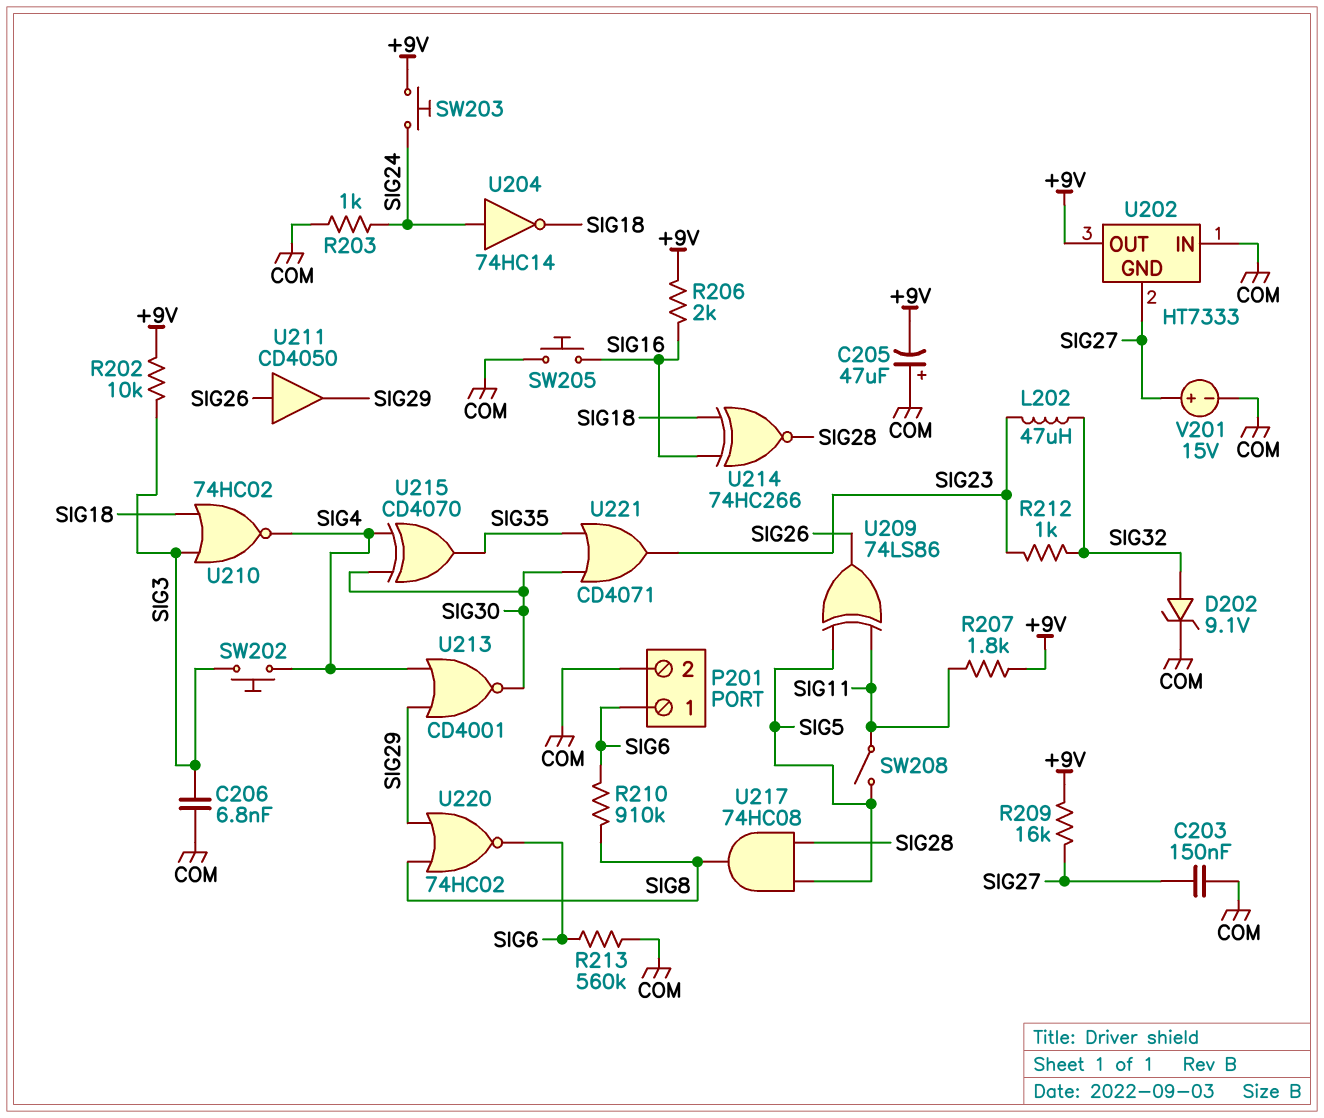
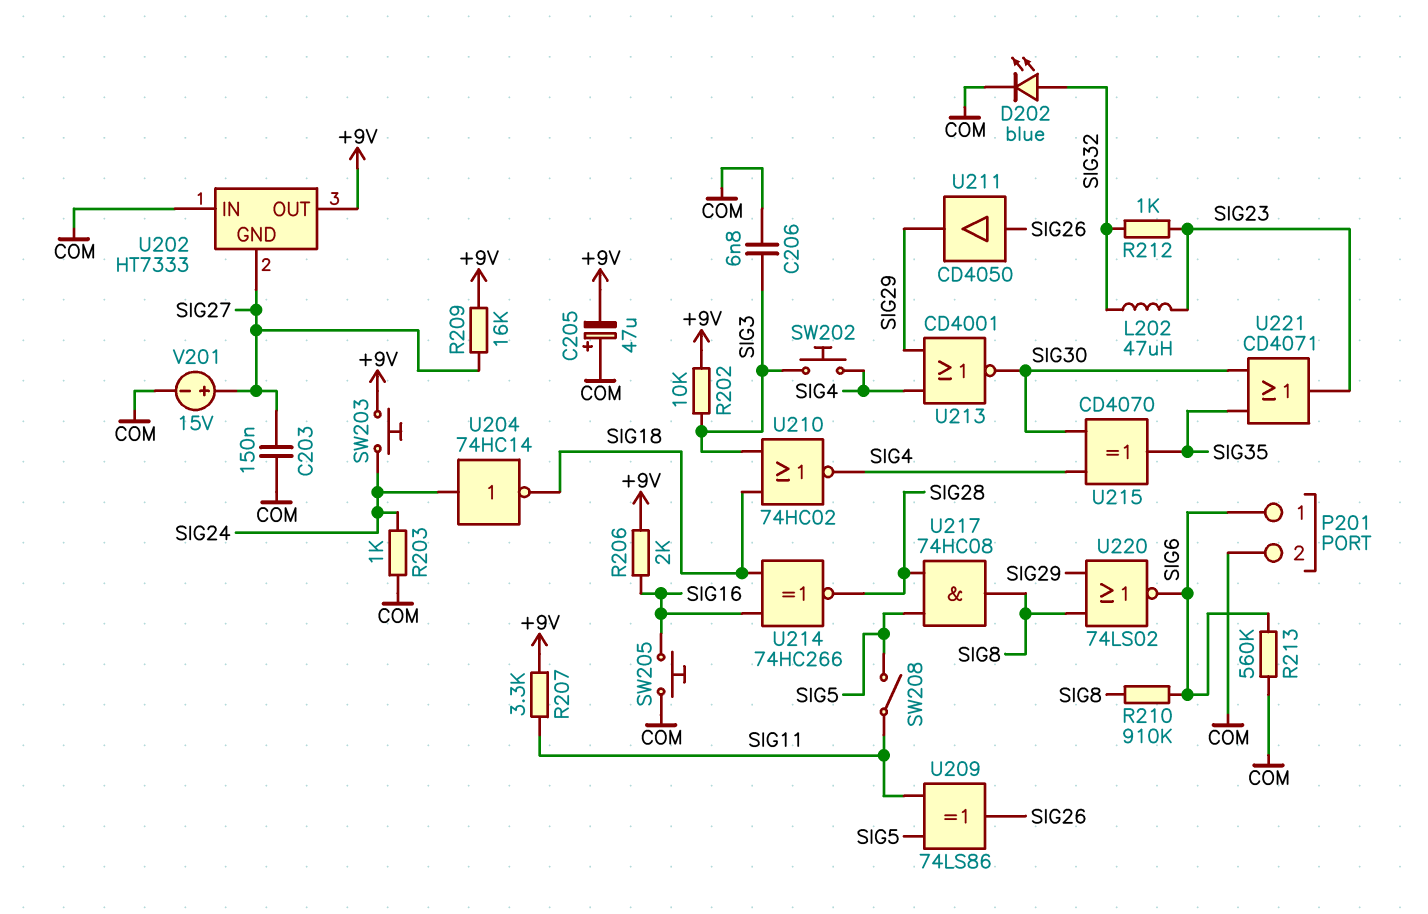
D202: zener 9.1V (A SIG32, K COM) -> LED blue (A SIG32, K COM)
R207: 1.8k (+9V, SIG11) -> 3.3k (+9V, SIG11)
U220: NOR 74HC02 (in SIG8, in SIG29, out SIG6) -> NOR 74LS02 (in SIG8, in SIG29, out SIG6)

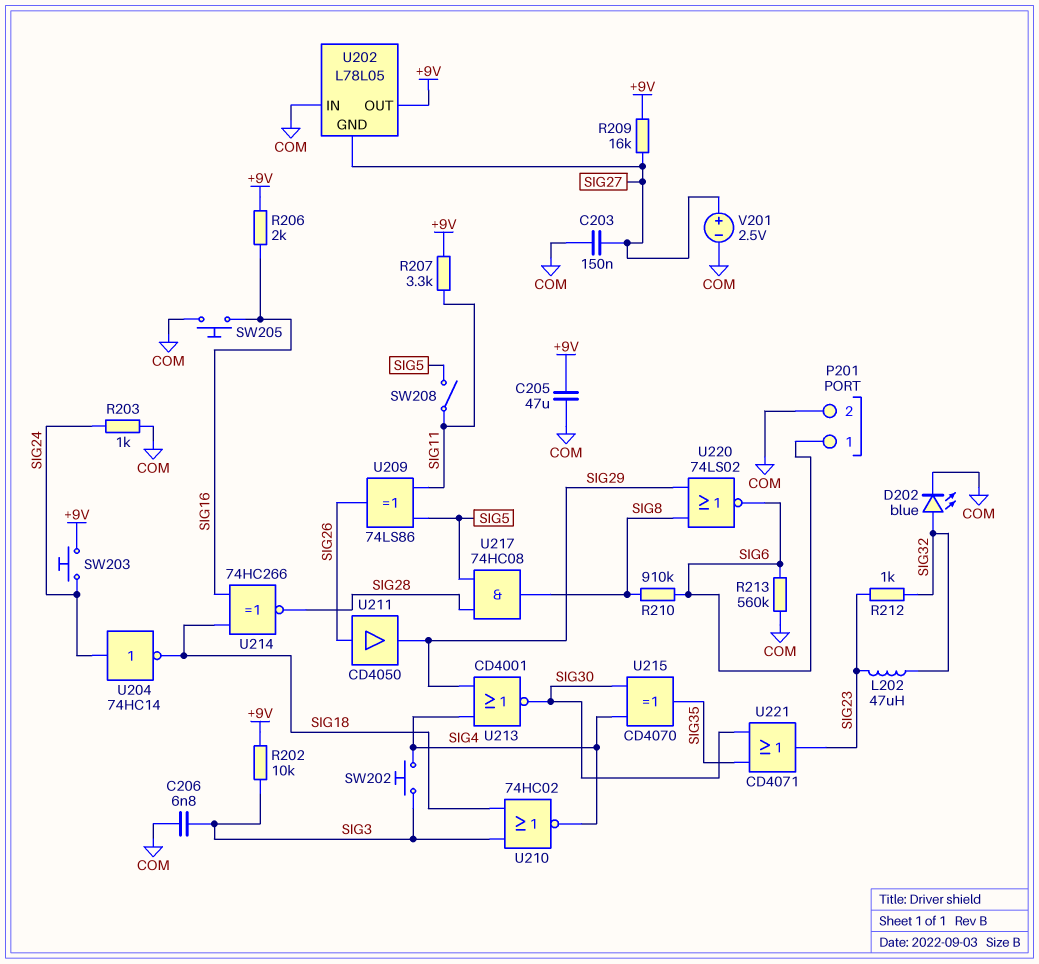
C205: 47uF (plus COM, minus +9V) -> 47uF (+9V, COM)
U202: HT7333 -> L78L05
V201: 15V (plus SIG27, minus COM) -> 2.5V (plus SIG27, minus COM)

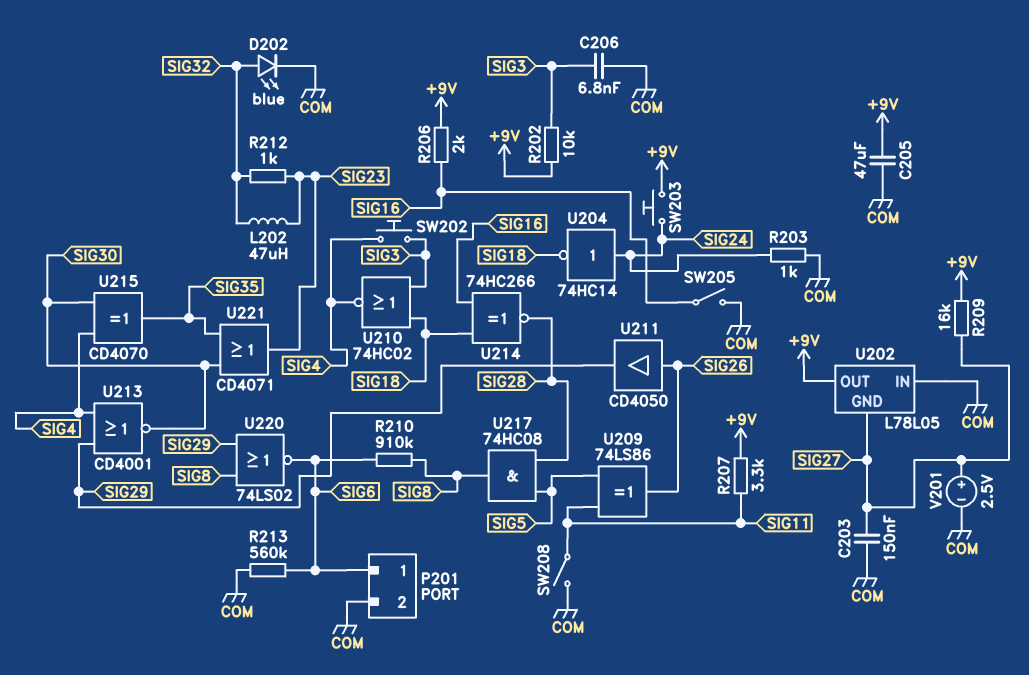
SW205: button (COM, SIG16) -> switch (COM, SIG16)
SW208: switch (SIG5, SIG11) -> switch (COM, SIG11)

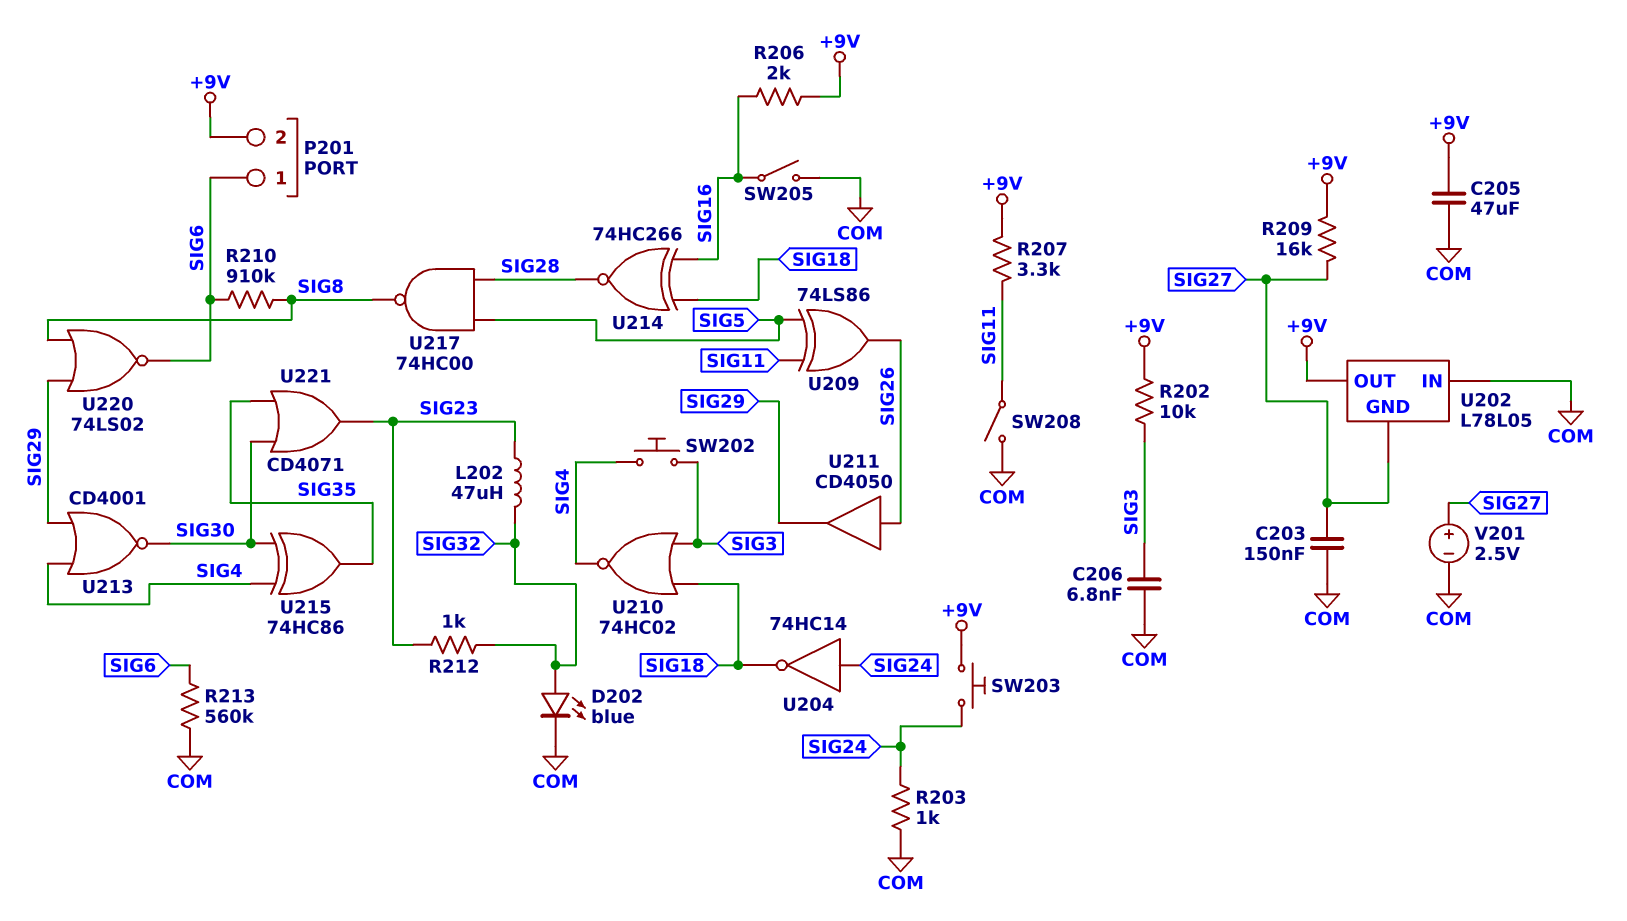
P201 pin 2: COM -> +9V
U215: XOR CD4070 (in SIG4, in SIG30, out SIG35) -> XOR 74HC86 (in SIG4, in SIG30, out SIG35)
U217: AND 74HC08 (in SIG5, in SIG28, out SIG8) -> NAND 74HC00 (in SIG5, in SIG28, out SIG8)

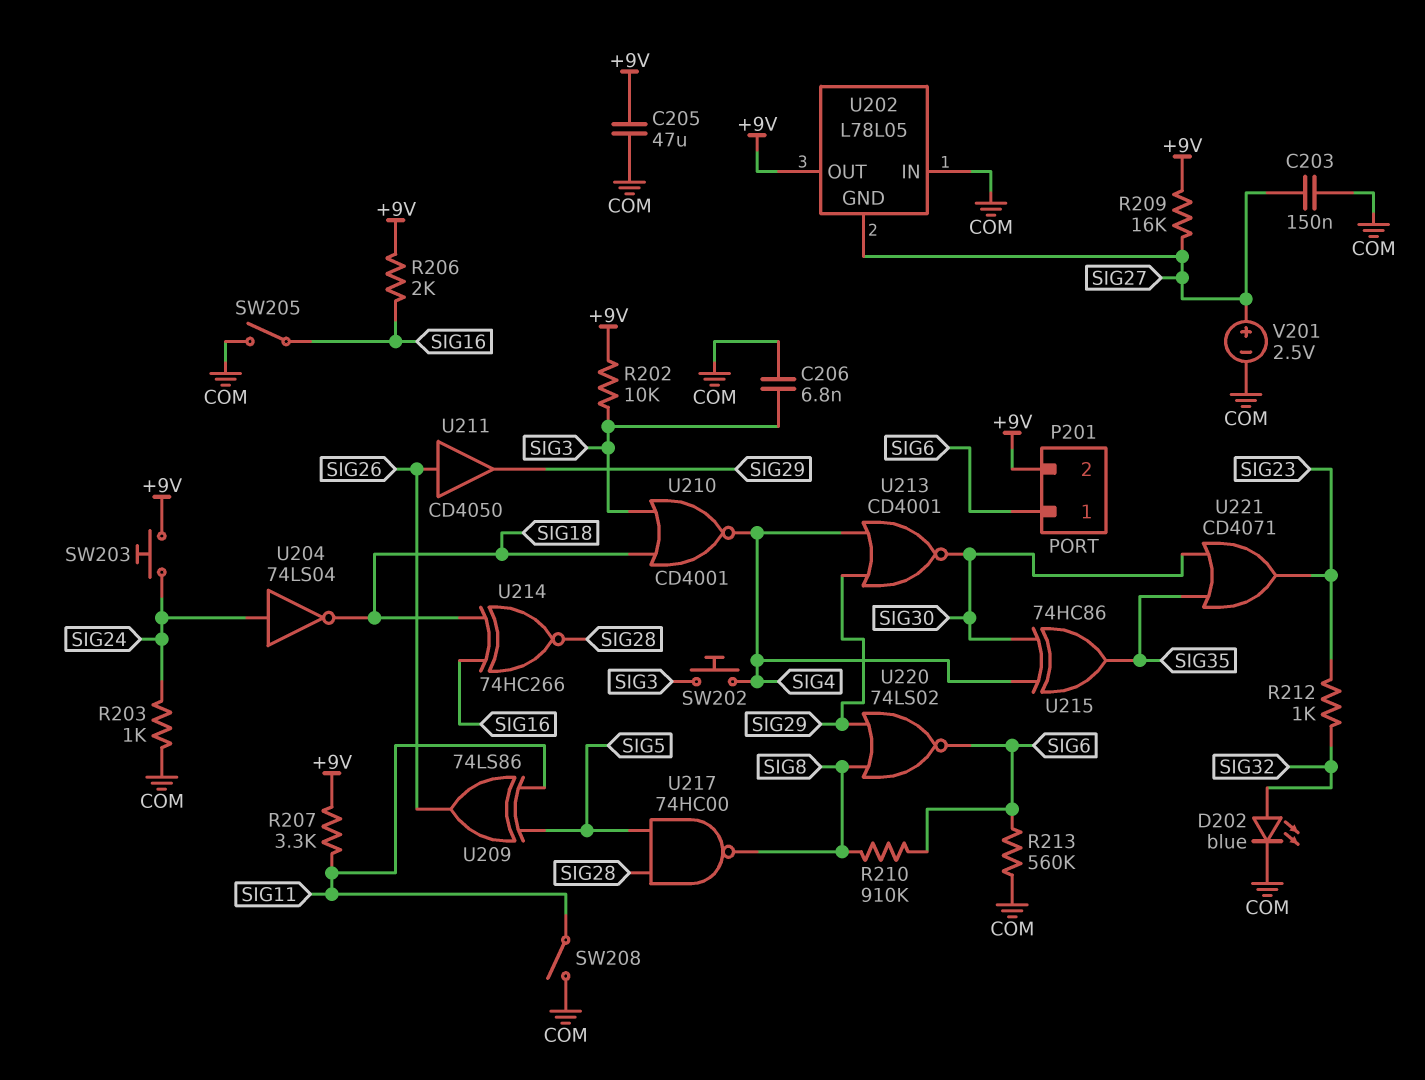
L202: 47uH (SIG23, SIG32) -> none
U204: NOT 74HC14 (in SIG24, out SIG18) -> NOT 74LS04 (in SIG24, out SIG18)
U210: NOR 74HC02 (in SIG3, in SIG18, out SIG4) -> NOR CD4001 (in SIG3, in SIG18, out SIG4)

